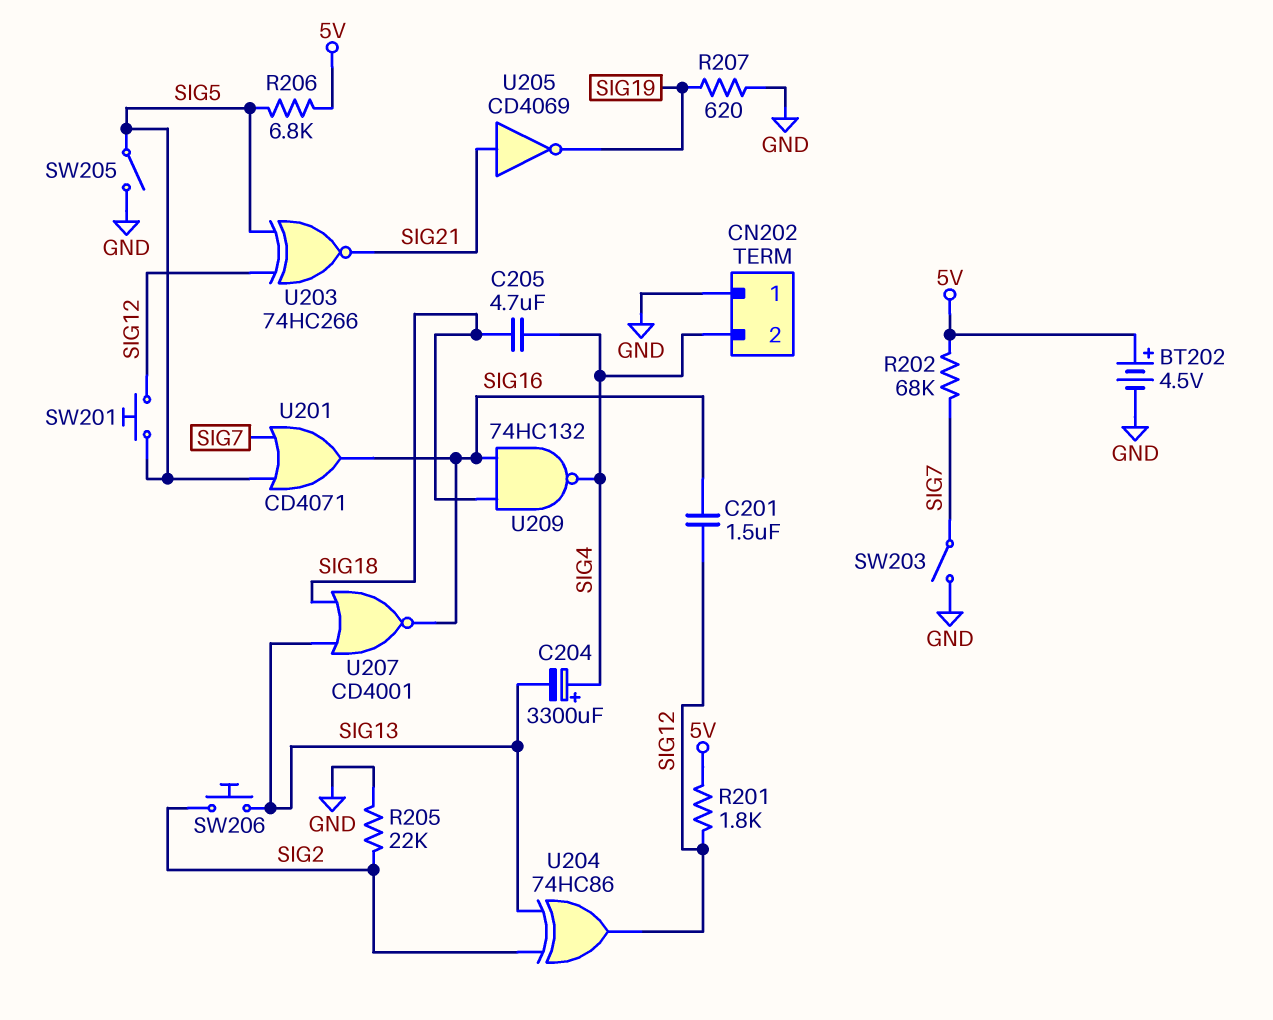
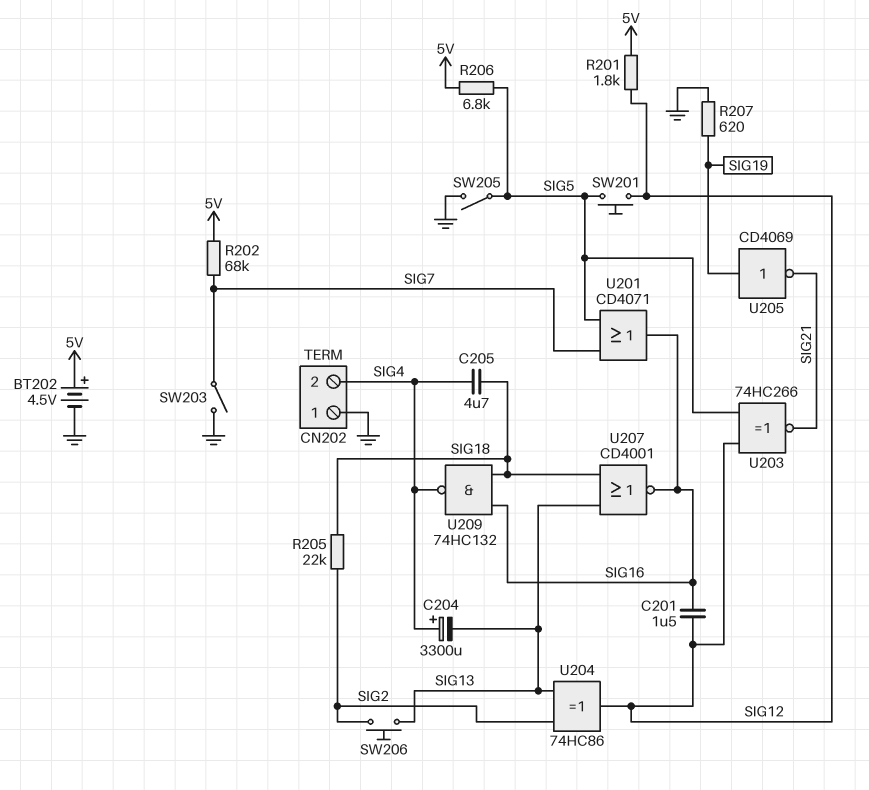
R205: 22k (GND, SIG2) -> 22k (SIG2, SIG18)
U205: NOT CD4069 (in SIG21, out SIG19) -> NOT CD4069 (in SIG19, out SIG21)

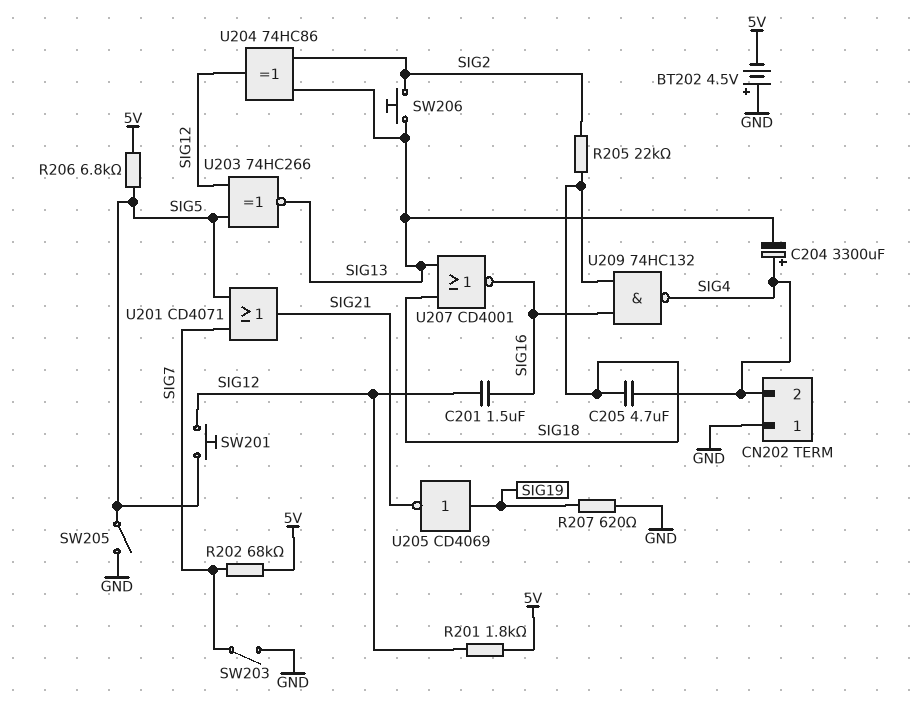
BT202: 4.5V (plus 5V, minus GND) -> 4.5V (plus GND, minus 5V)
U201: OR CD4071 (in SIG5, in SIG7, out SIG16) -> OR CD4071 (in SIG5, in SIG7, out SIG21)
U203: XNOR 74HC266 (in SIG5, in SIG12, out SIG21) -> XNOR 74HC266 (in SIG5, in SIG12, out SIG13)

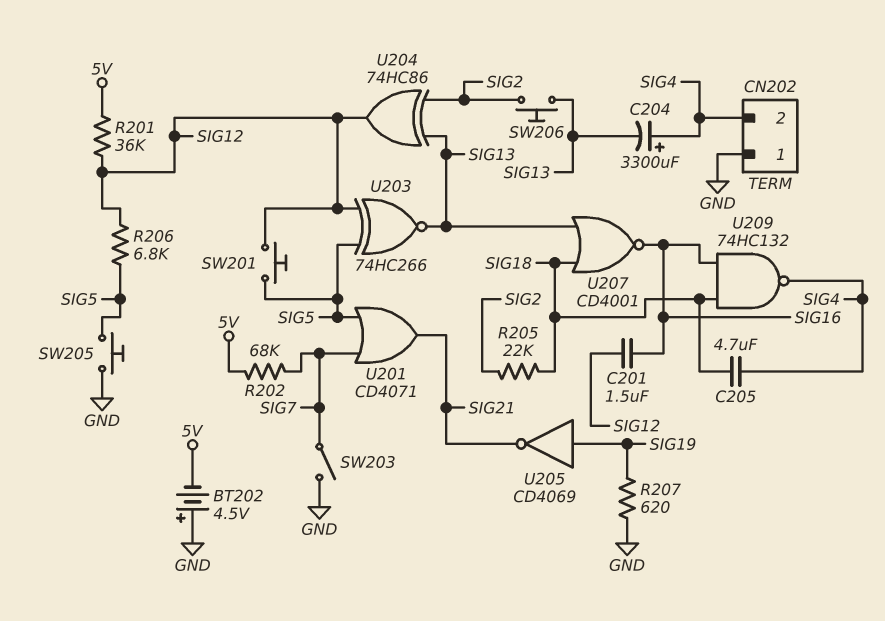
R201: 1.8k (5V, SIG12) -> 36k (5V, SIG12)
R206: 6.8k (5V, SIG5) -> 6.8k (SIG5, SIG12)
SW205: switch (GND, SIG5) -> button (GND, SIG5)

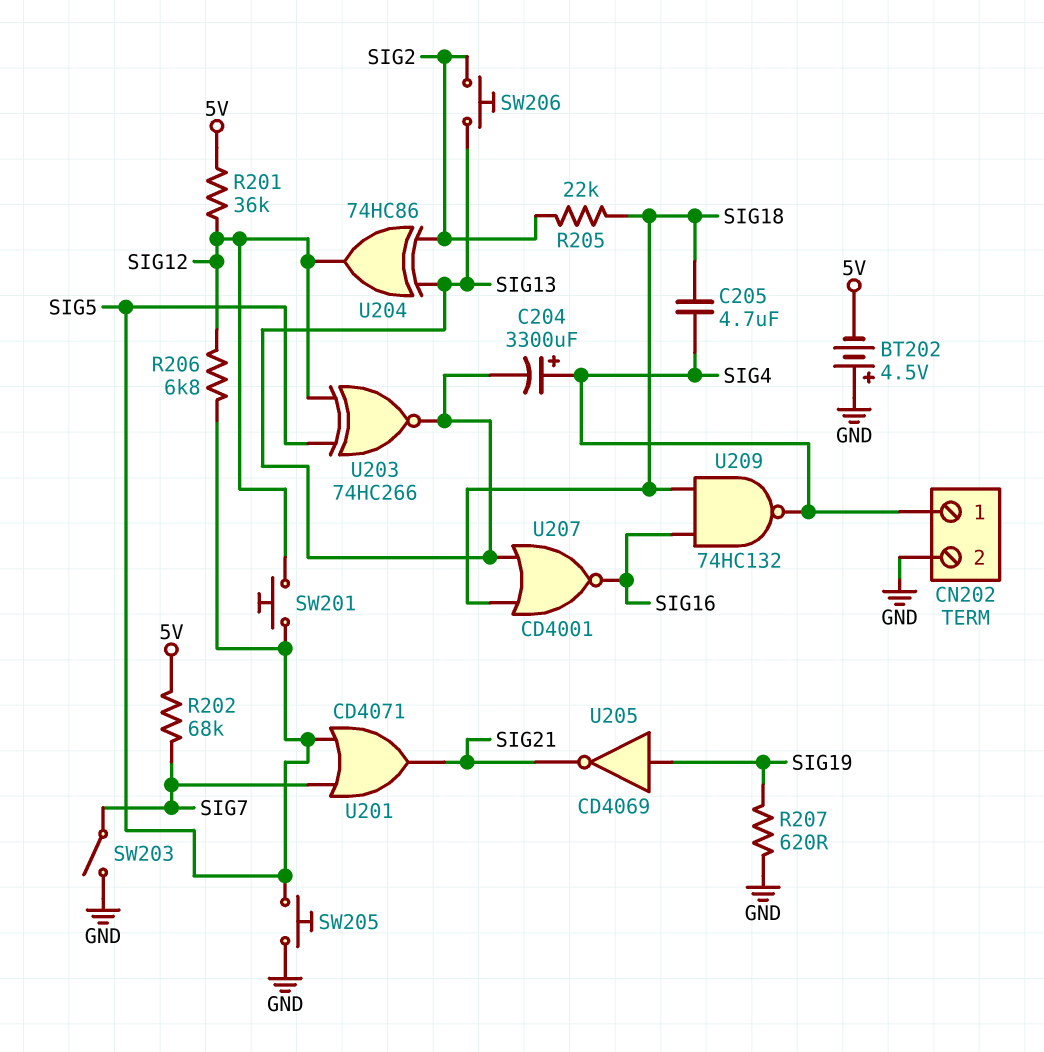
C201: 1.5uF (SIG12, SIG16) -> none
CN202 pin 1: GND -> SIG4
CN202 pin 2: SIG4 -> GND

